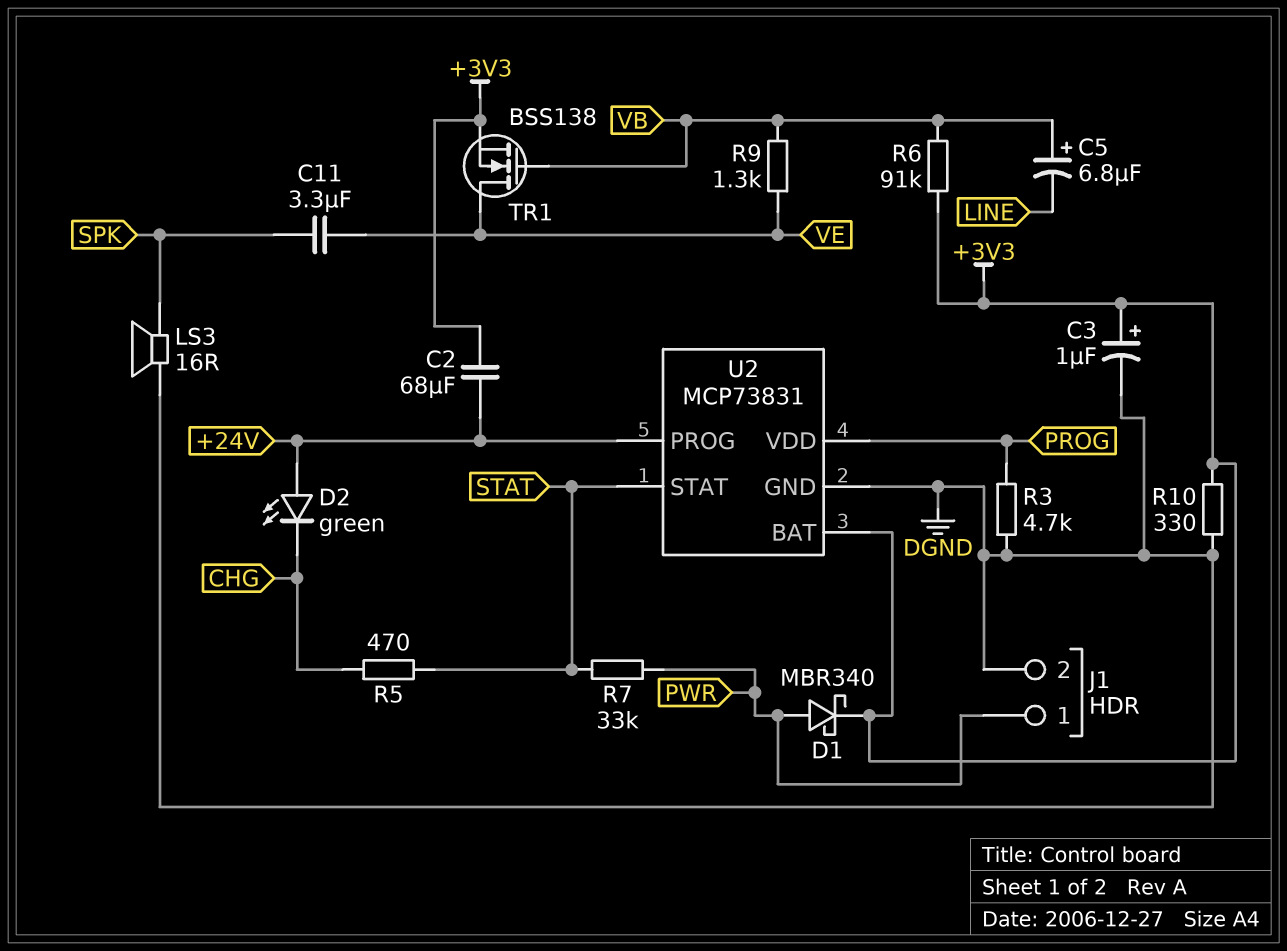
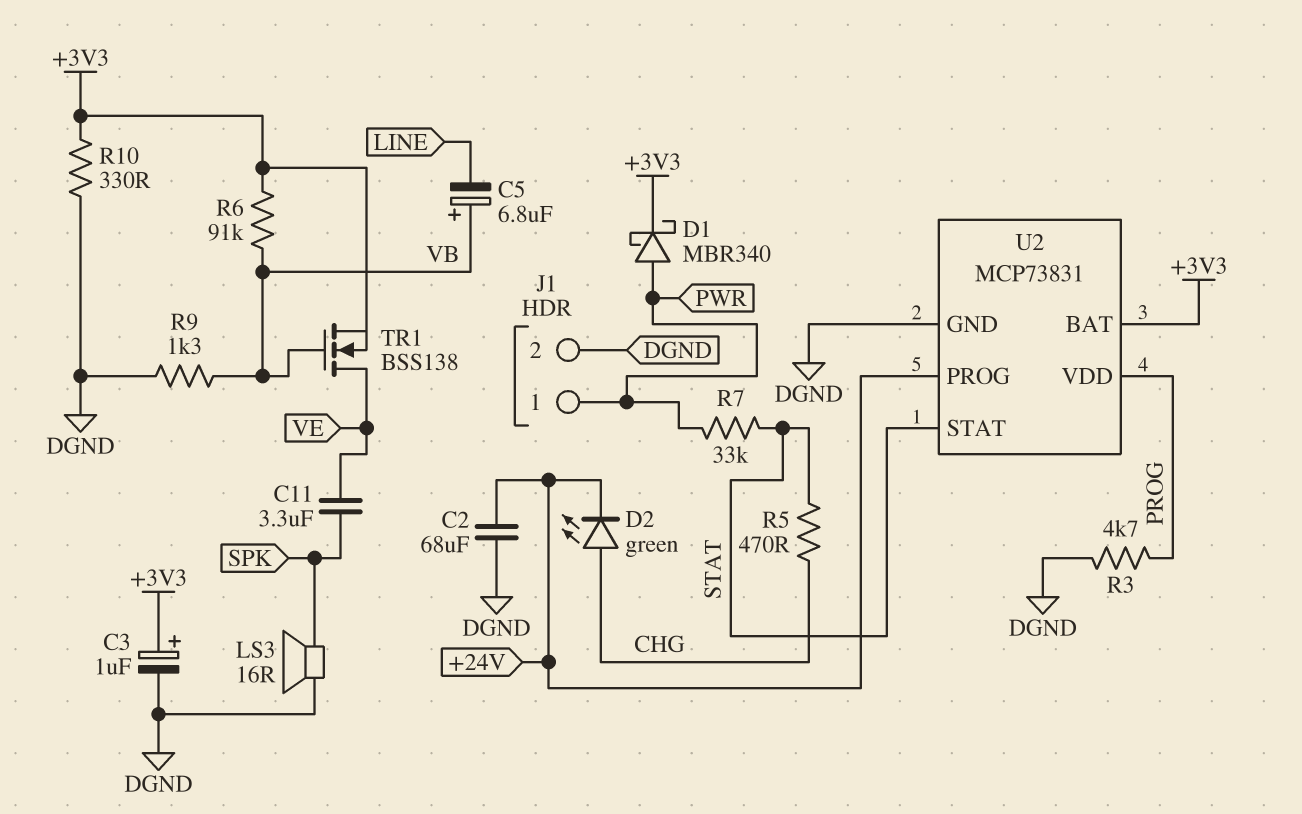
C2: 68uF (+3V3, +24V) -> 68uF (+24V, DGND)
D2: LED green (A +24V, K CHG) -> LED green (A CHG, K +24V)
R9: 1.3k (VB, VE) -> 1.3k (DGND, VB)

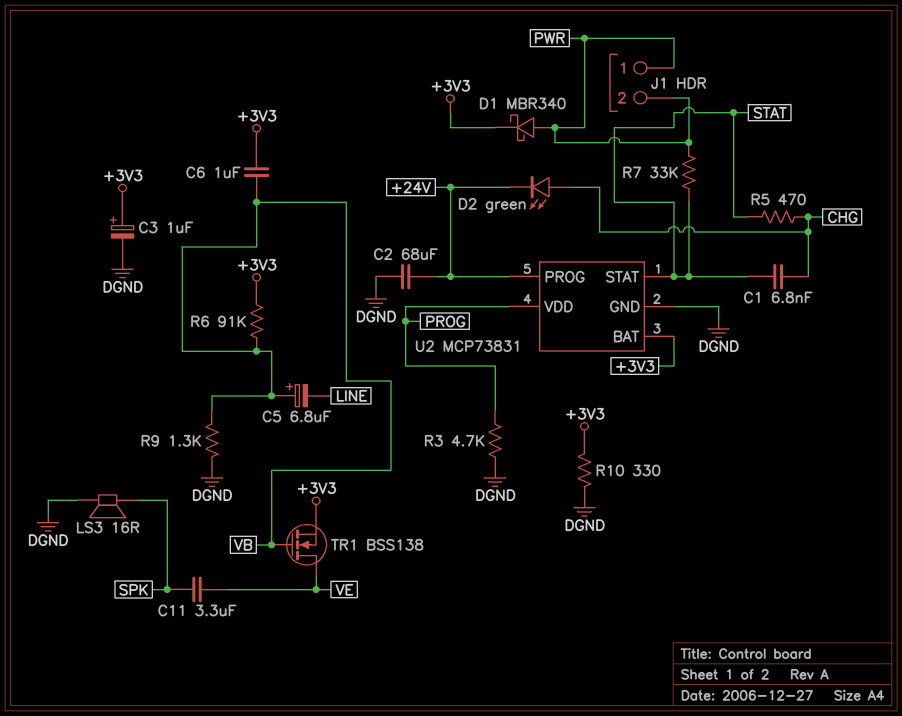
C1: none -> 6.8nF (CHG, STAT)
C6: none -> 1uF (+3V3, VB)
J1 pin 2: DGND -> PWR

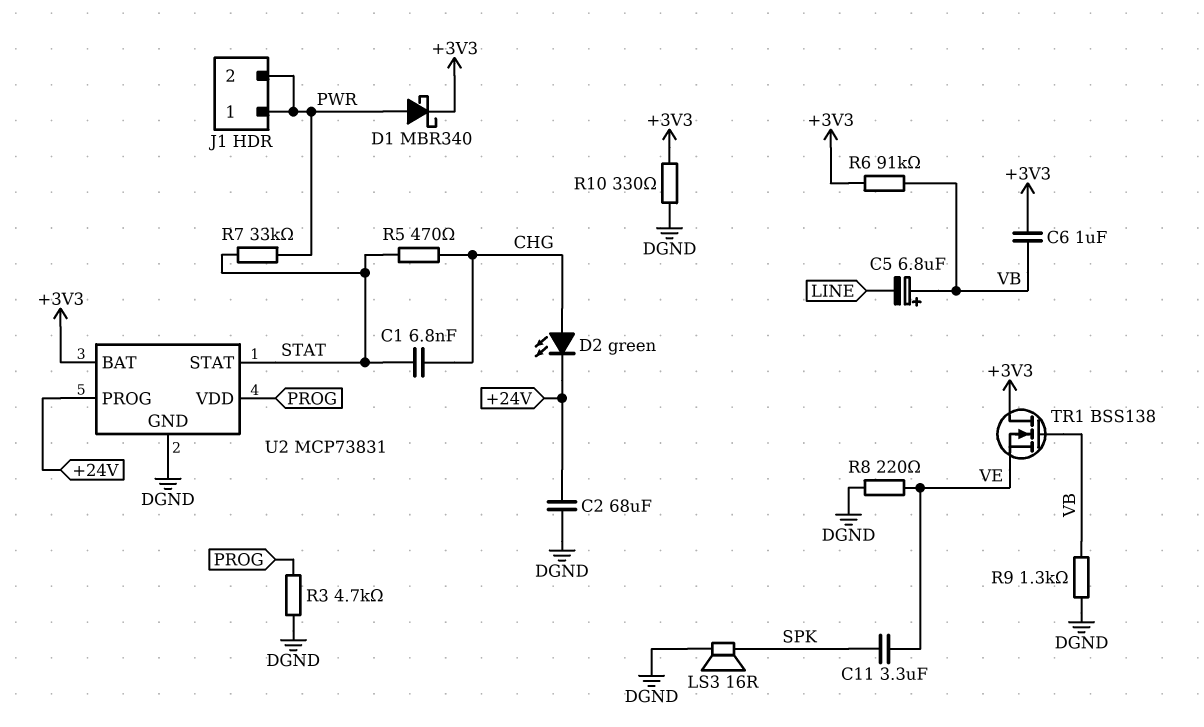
C3: 1uF (plus +3V3, minus DGND) -> none
R8: none -> 220 (DGND, VE)
TR1: NMOS BSS138 (G VB, D VE, S +3V3) -> NMOS BSS138 (G VB, D +3V3, S VE)

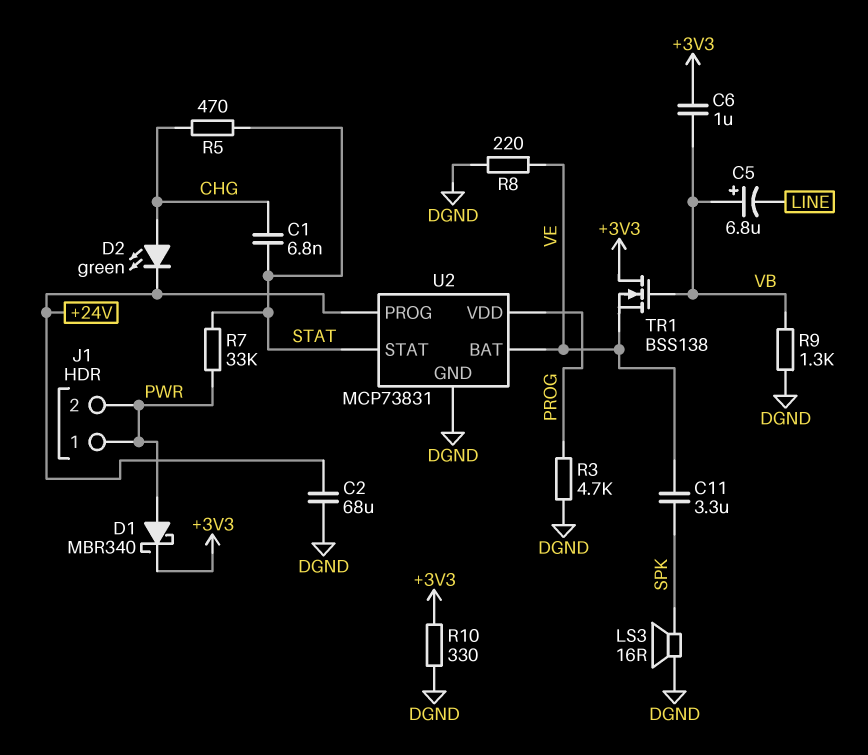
R6: 91k (+3V3, VB) -> none
U2 pin BAT: +3V3 -> VE

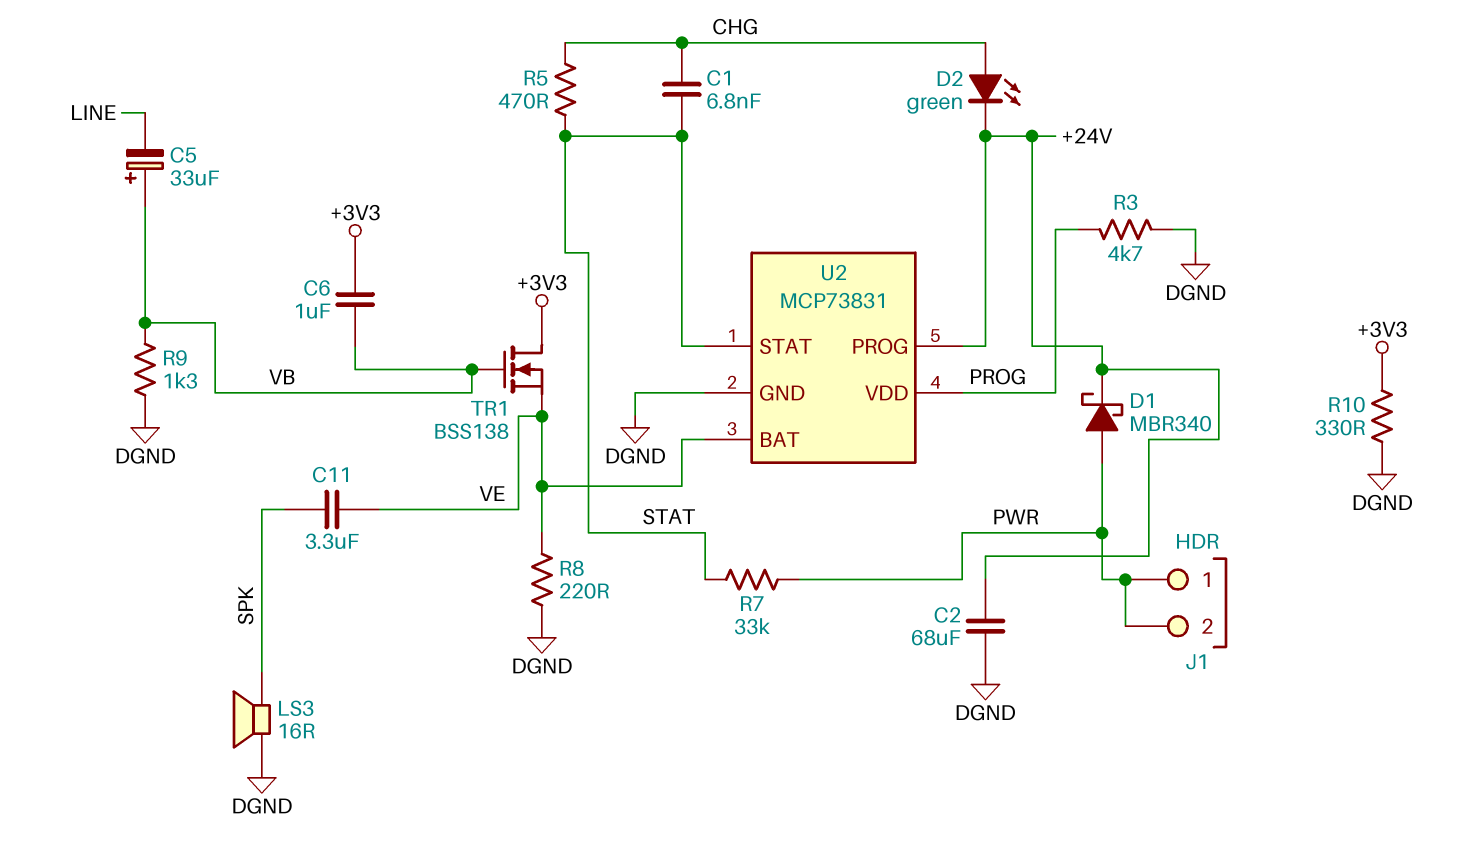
C5: 6.8uF (plus VB, minus LINE) -> 33uF (plus VB, minus LINE)
D1: schottky MBR340 (A PWR, K +3V3) -> schottky MBR340 (A PWR, K +24V)

